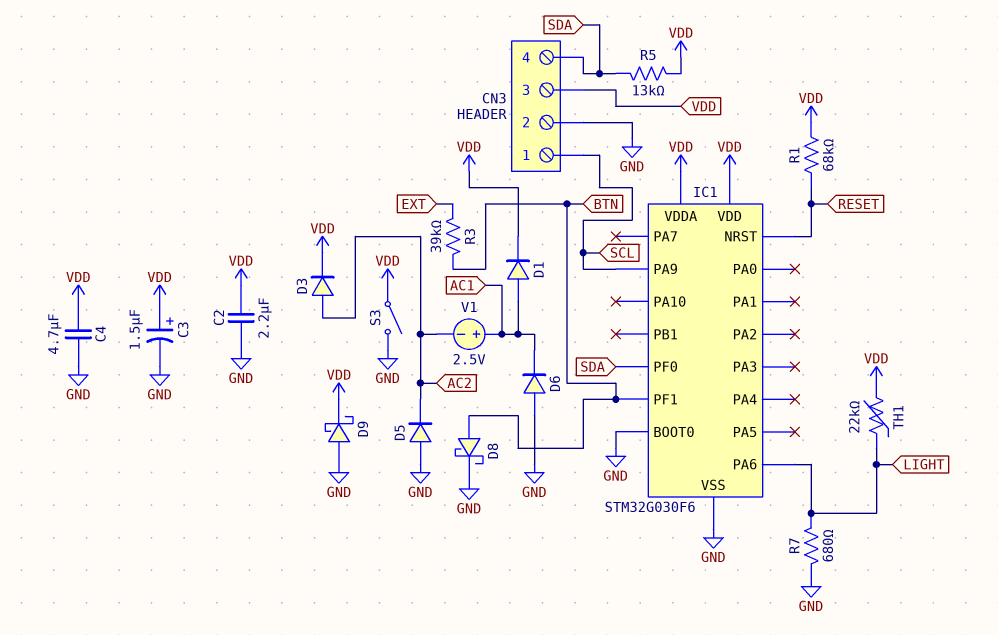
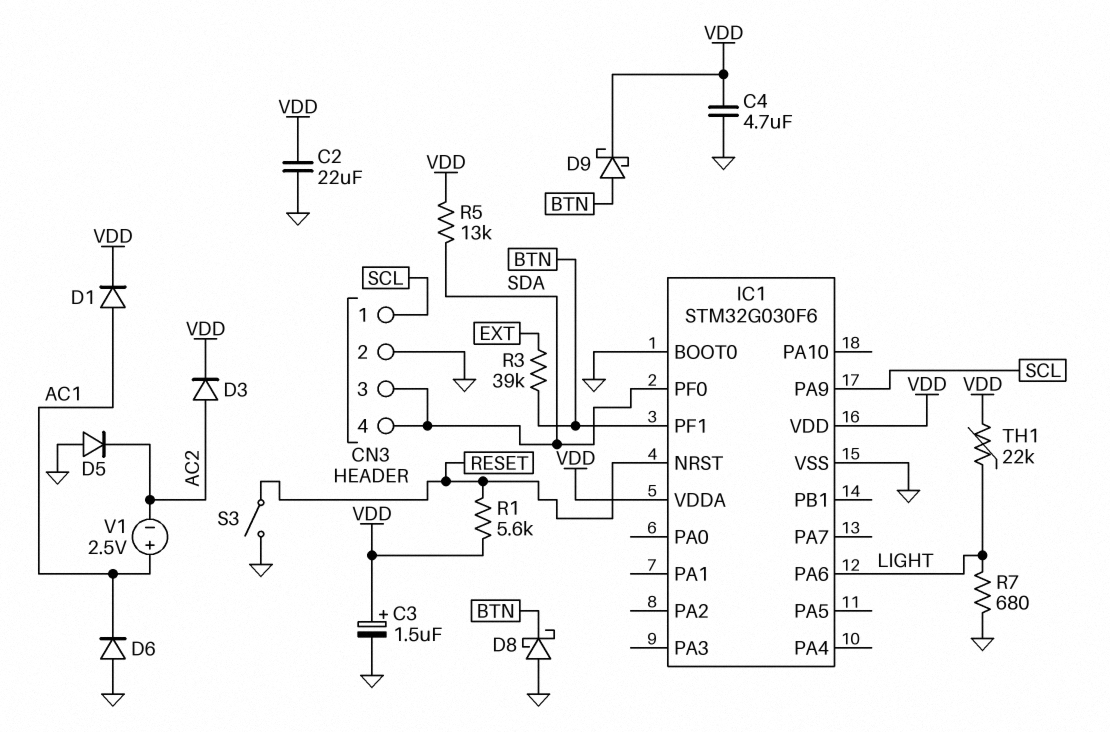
C2: 2.2uF (GND, VDD) -> 22uF (GND, VDD)
CN3 pin 3: VDD -> SDA
D8: schottky (A BTN, K GND) -> schottky (A GND, K BTN)
D9: schottky (A GND, K VDD) -> schottky (A BTN, K VDD)
R1: 68k (RESET, VDD) -> 5.6k (RESET, VDD)
S3: switch (GND, VDD) -> switch (GND, RESET)

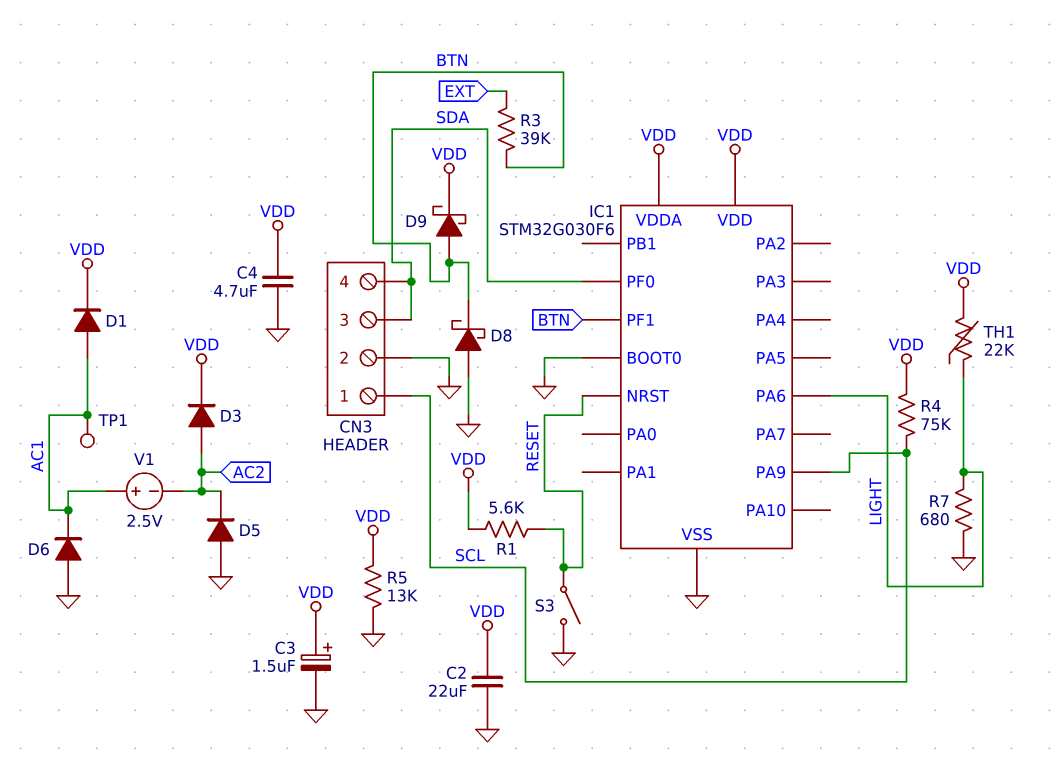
R4: none -> 75k (SCL, VDD)
R5: 13k (SDA, VDD) -> 13k (GND, VDD)
TP1: none -> test point (AC1)

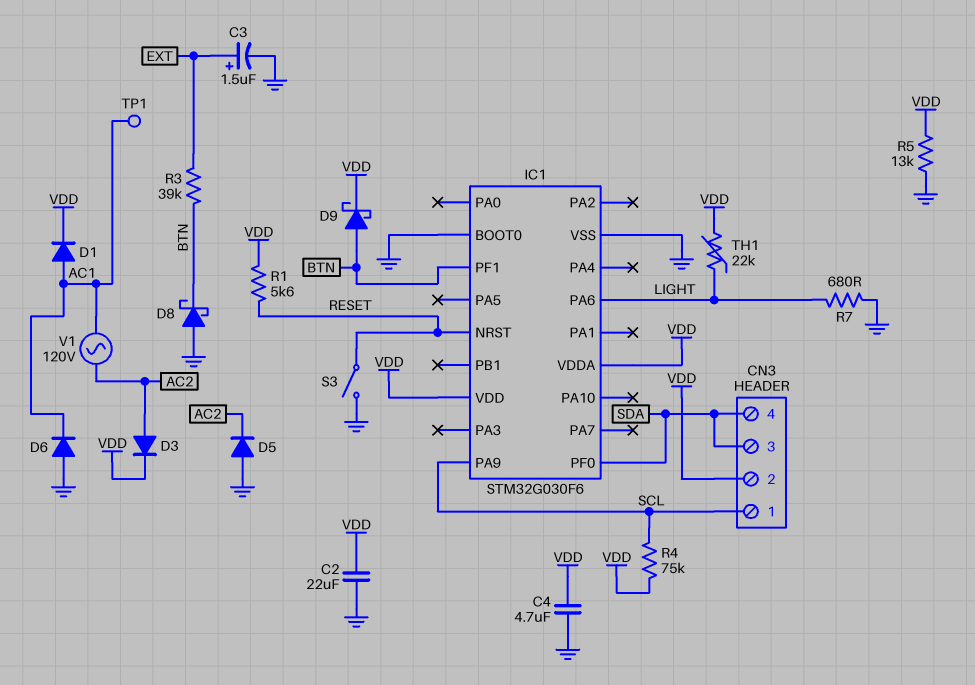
C3: 1.5uF (plus VDD, minus GND) -> 1.5uF (plus EXT, minus GND)
CN3 pin 2: GND -> VDD
V1: 2.5V (plus AC1, minus AC2) -> AC 120V (AC1, AC2)

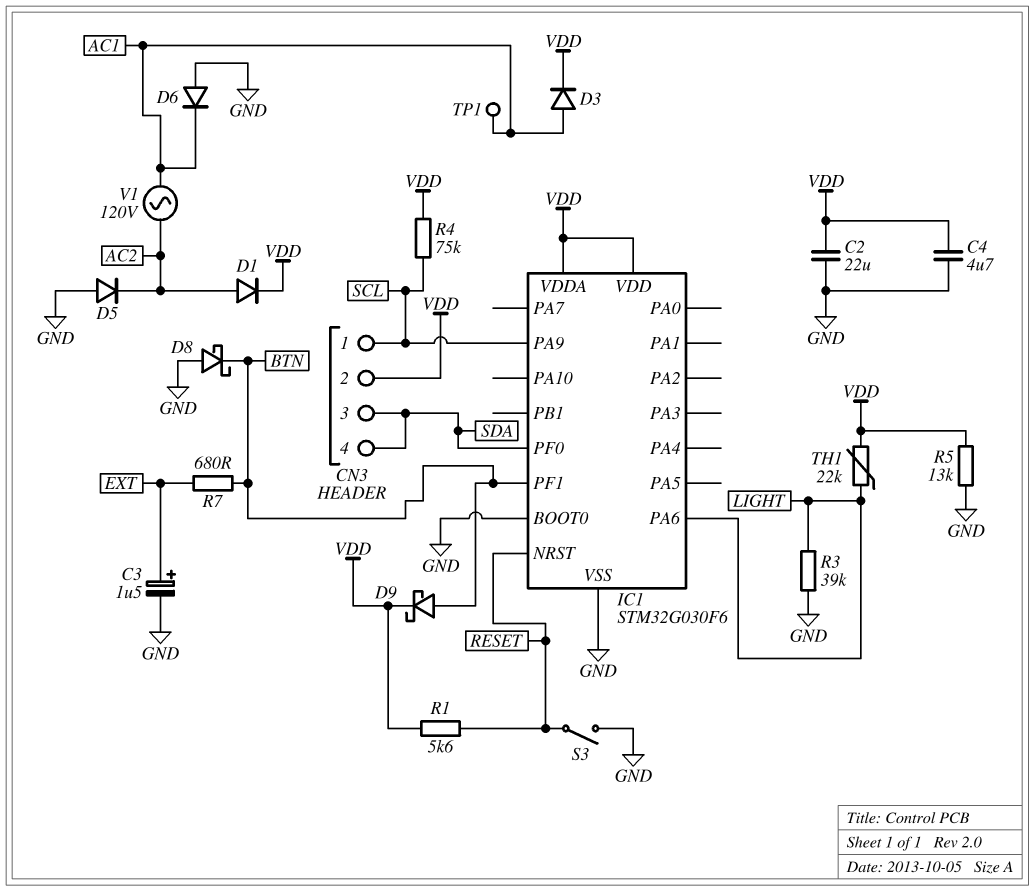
D1: diode (A AC1, K VDD) -> diode (A AC2, K VDD)
D3: diode (A AC2, K VDD) -> diode (A AC1, K VDD)
R3: 39k (BTN, EXT) -> 39k (GND, LIGHT)
R7: 680 (GND, LIGHT) -> 680 (BTN, EXT)

